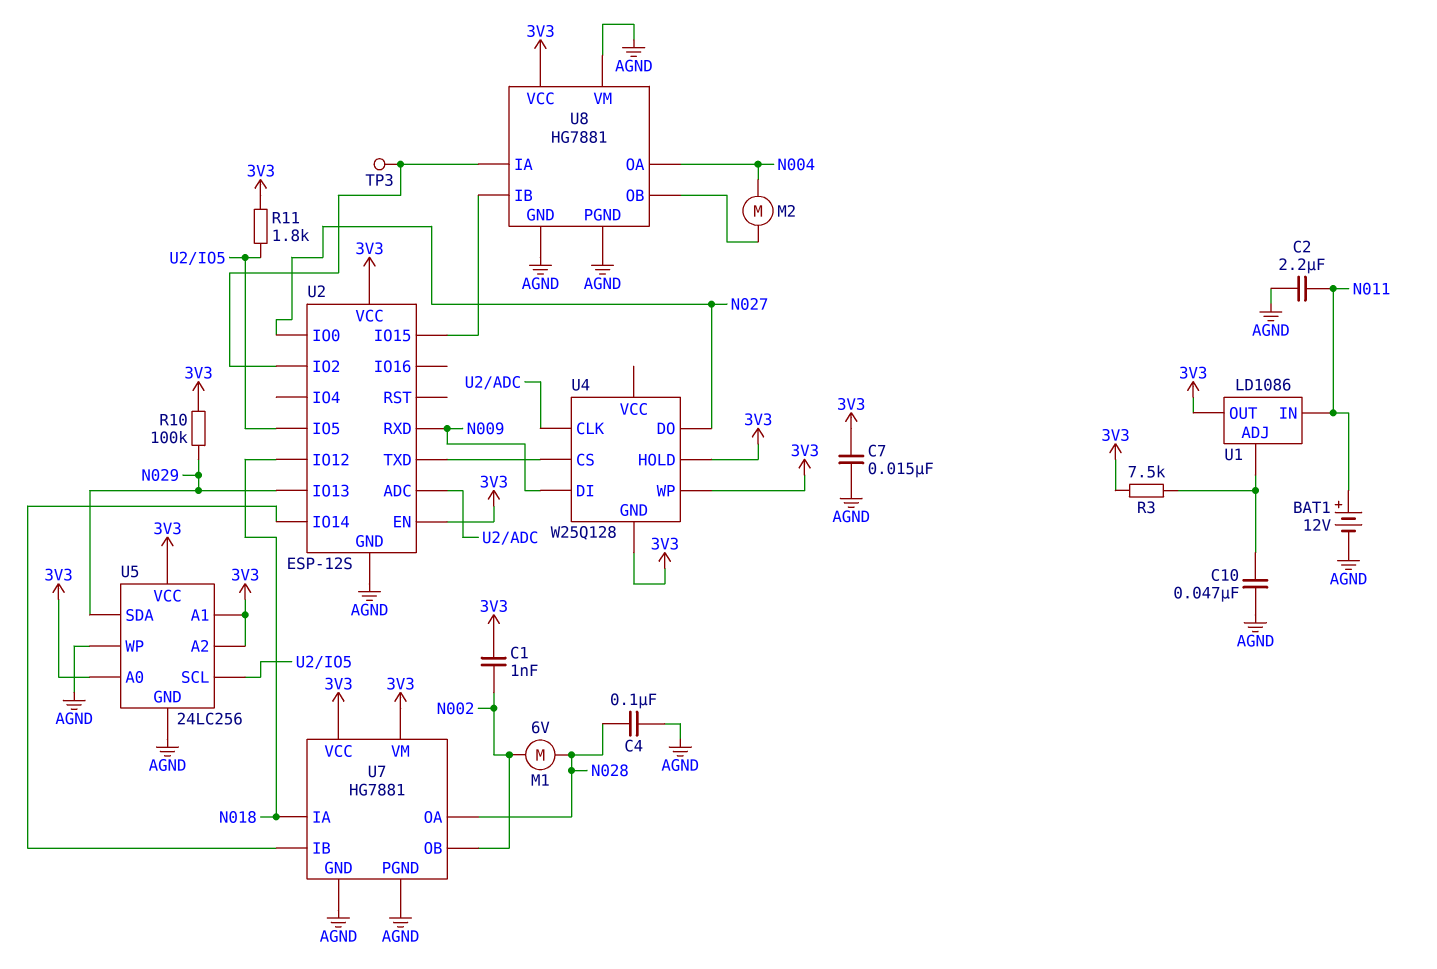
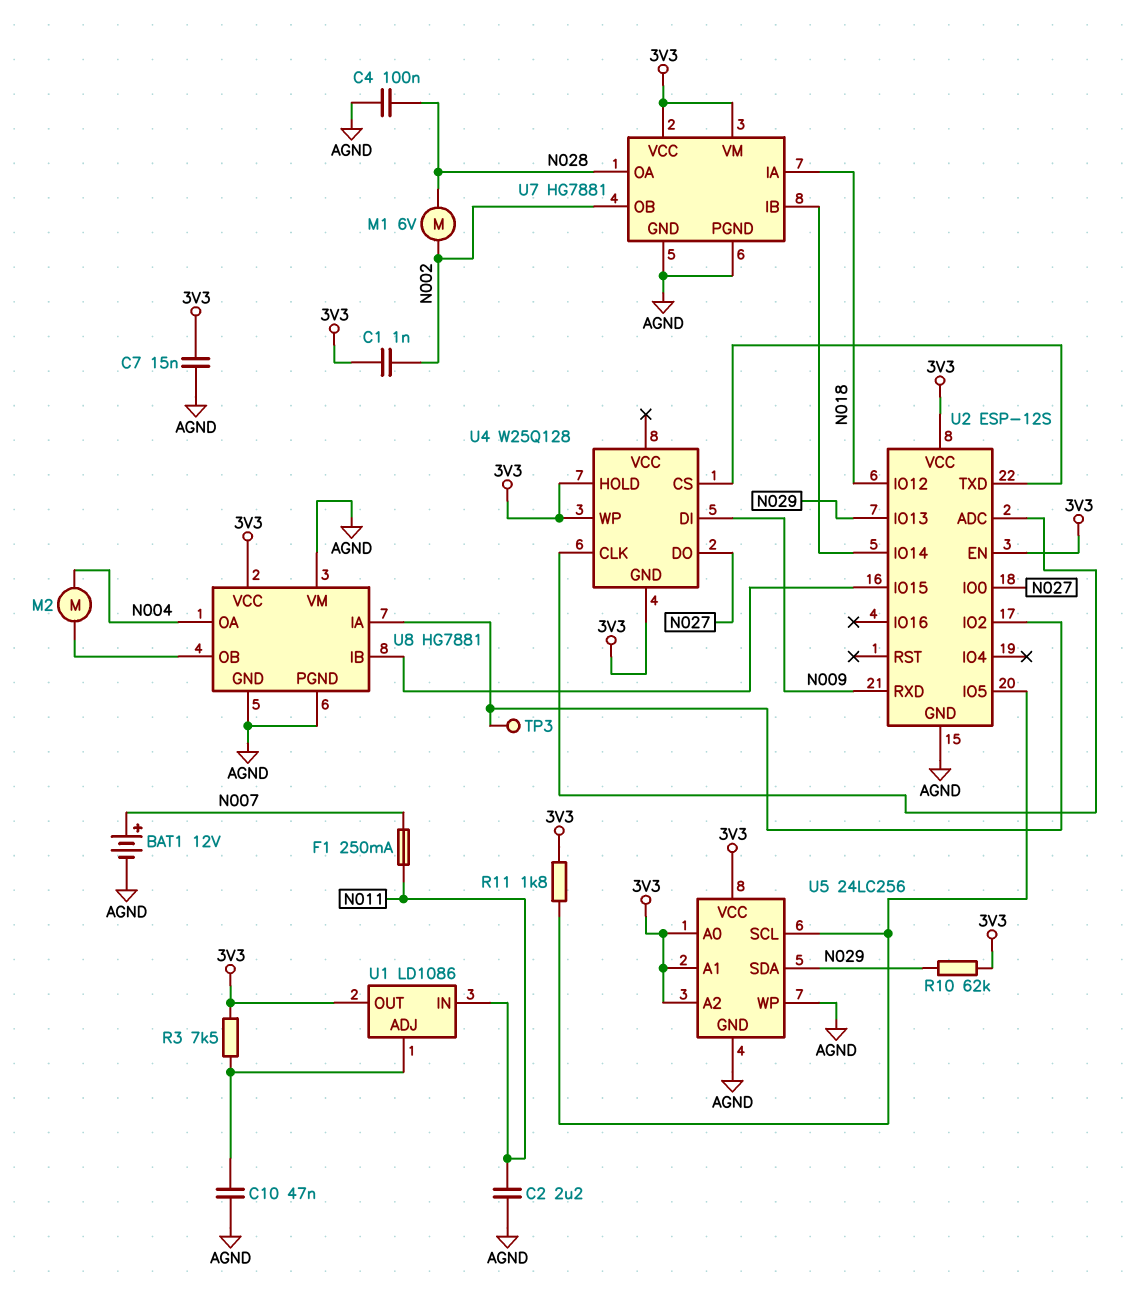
BAT1: 12V (plus N011, minus AGND) -> 12V (plus N007, minus AGND)
F1: none -> 250mA (N007, N011)
R10: 100k (3V3, N029) -> 62k (3V3, N029)

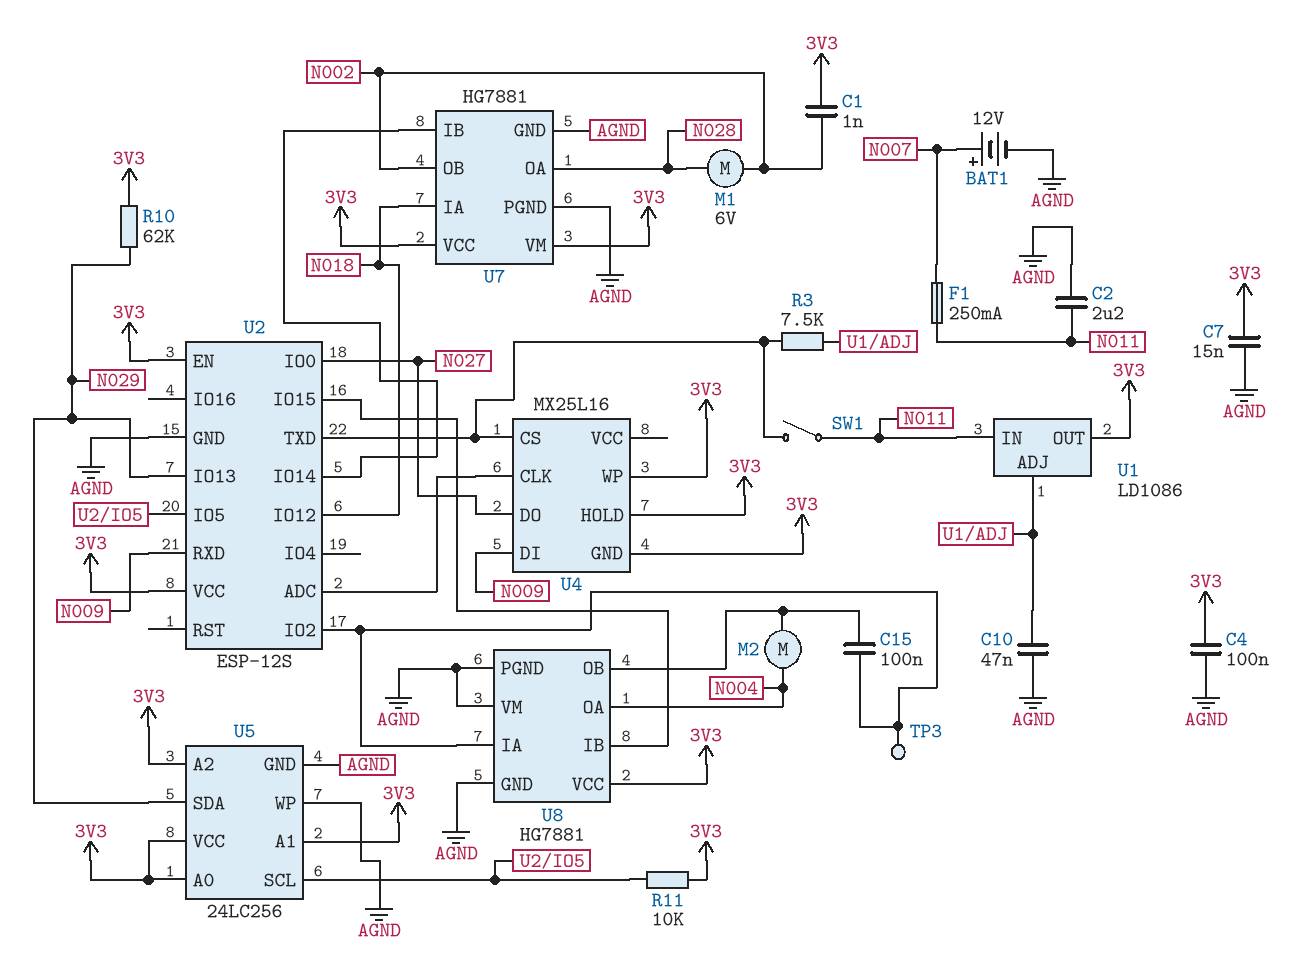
C4: 100nF (AGND, N028) -> 100nF (3V3, AGND)
C15: none -> 100nF (U2/IO2, U8/OB)
R3: 7.5k (3V3, U1/ADJ) -> 7.5k (U1/ADJ, U2/TXD)
R11: 1.8k (3V3, U2/IO5) -> 10k (3V3, U2/IO5)
SW1: none -> switch (N011, U2/TXD)
U4: W25Q128 -> MX25L16

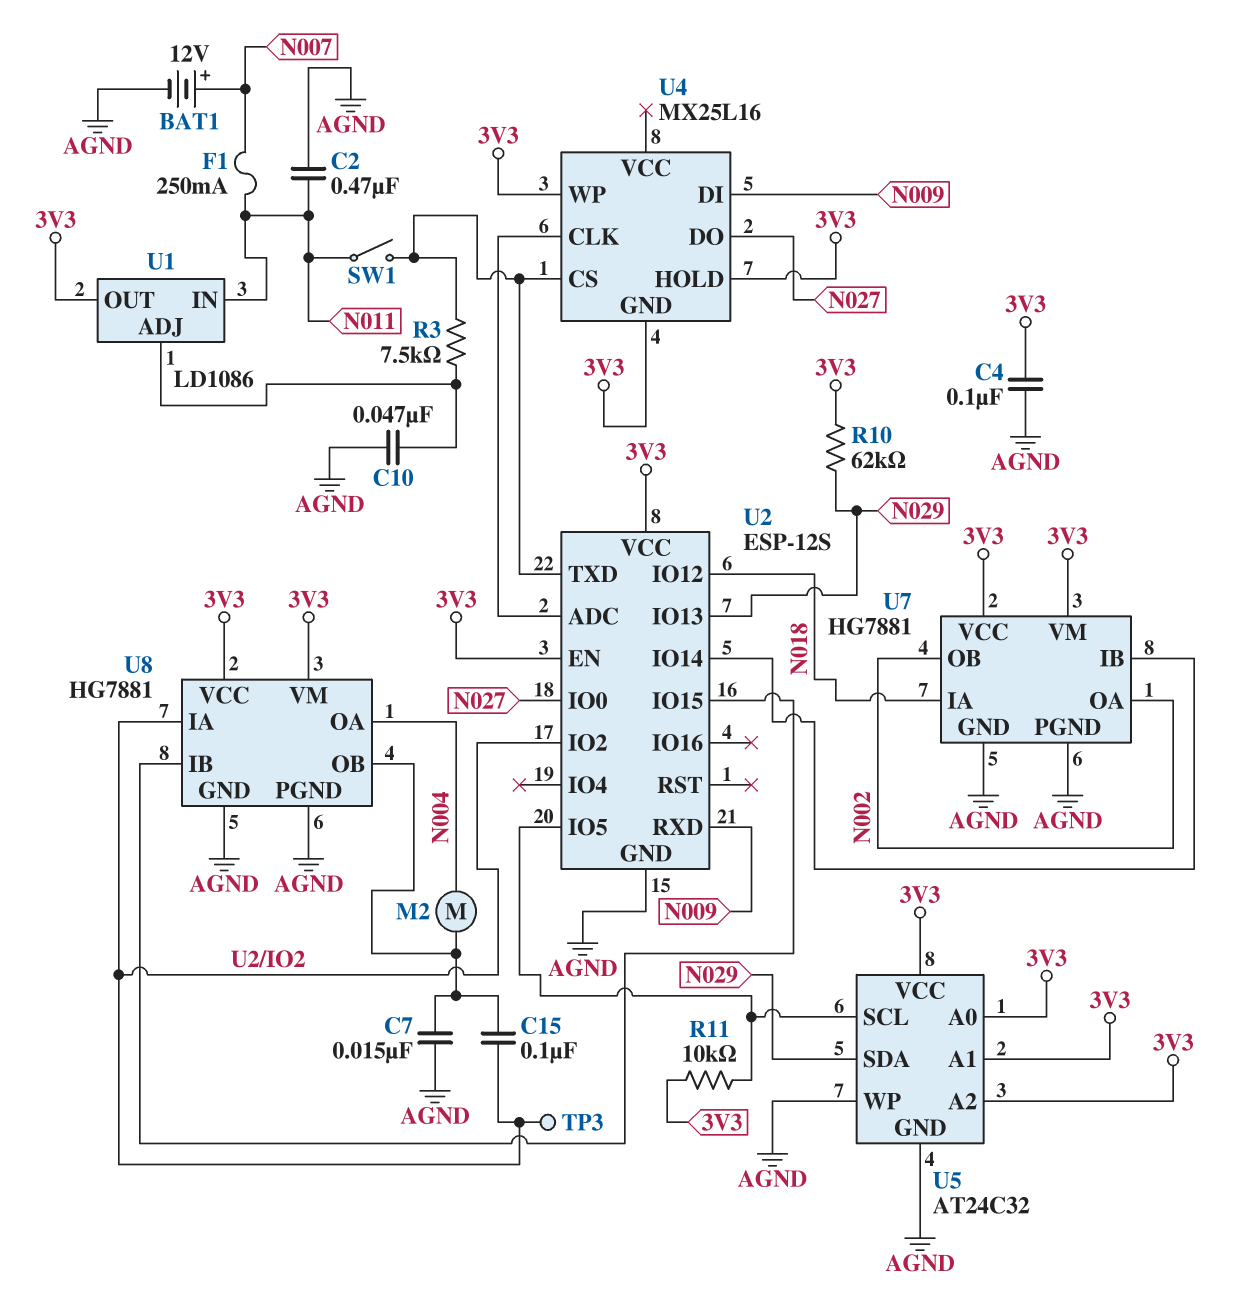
C1: 1nF (3V3, N002) -> none
C2: 2.2uF (AGND, N011) -> 470nF (AGND, N011)
C7: 15nF (3V3, AGND) -> 15nF (AGND, U8/OB)
M1: motor 6V (N002, N028) -> none
U5: 24LC256 -> AT24C32
U7 pin OA: N028 -> N002
U8 pin VM: AGND -> 3V3

